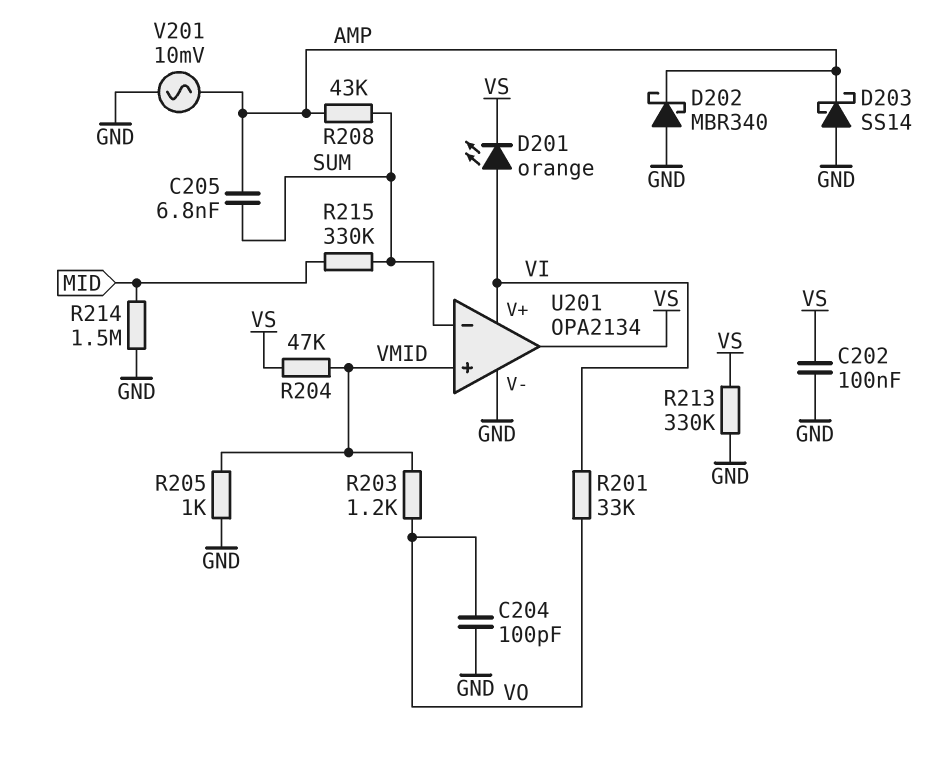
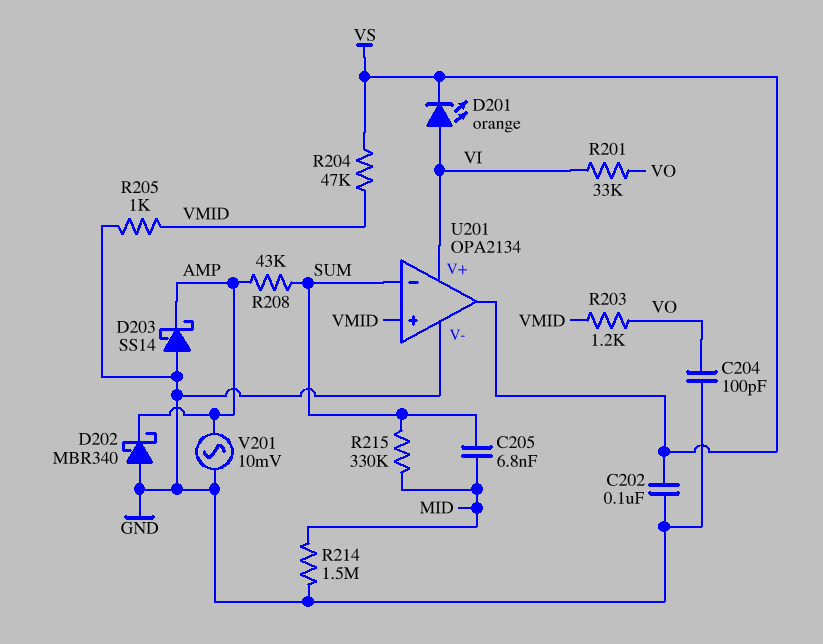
C205: 6.8nF (AMP, SUM) -> 6.8nF (MID, SUM)
R213: 330k (GND, VS) -> none

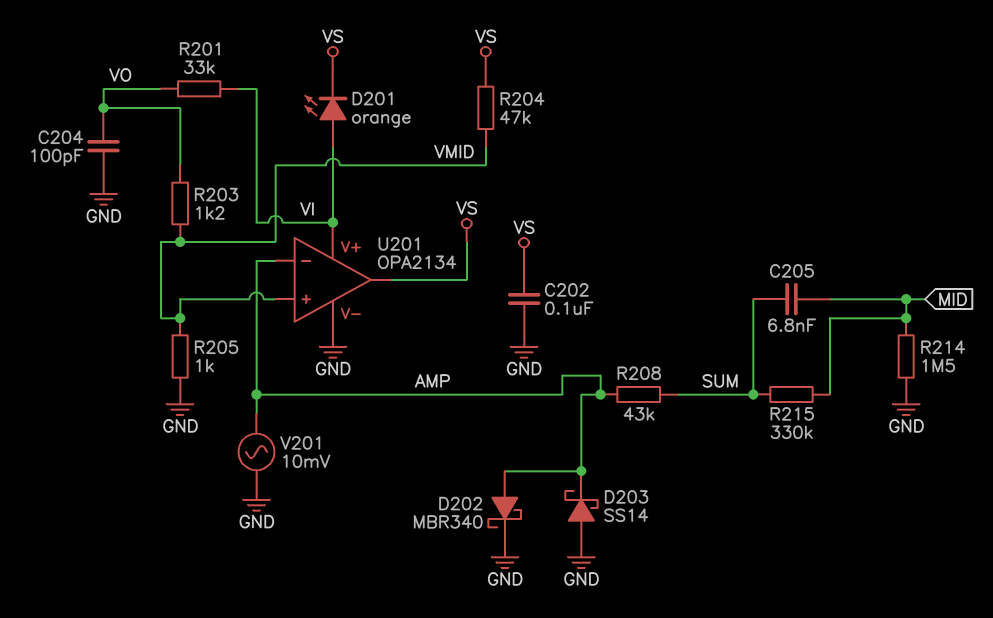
D202: schottky MBR340 (A GND, K AMP) -> schottky MBR340 (A AMP, K GND)
U201 pin in-: SUM -> AMP

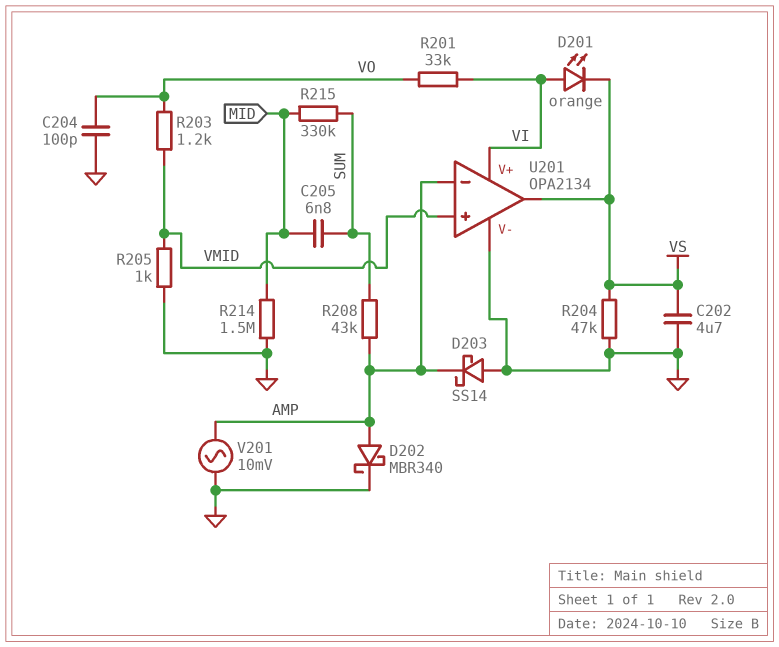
C202: 100nF (GND, VS) -> 4.7uF (GND, VS)
R204: 47k (VMID, VS) -> 47k (GND, VS)

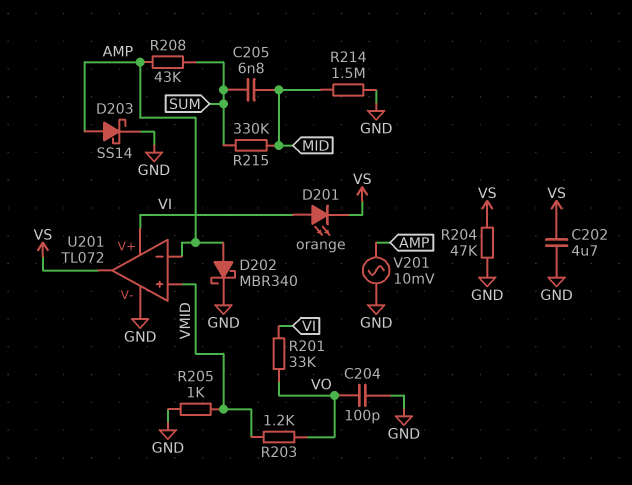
D203: schottky SS14 (A GND, K AMP) -> schottky SS14 (A AMP, K GND)
U201: OPA2134 -> TL072

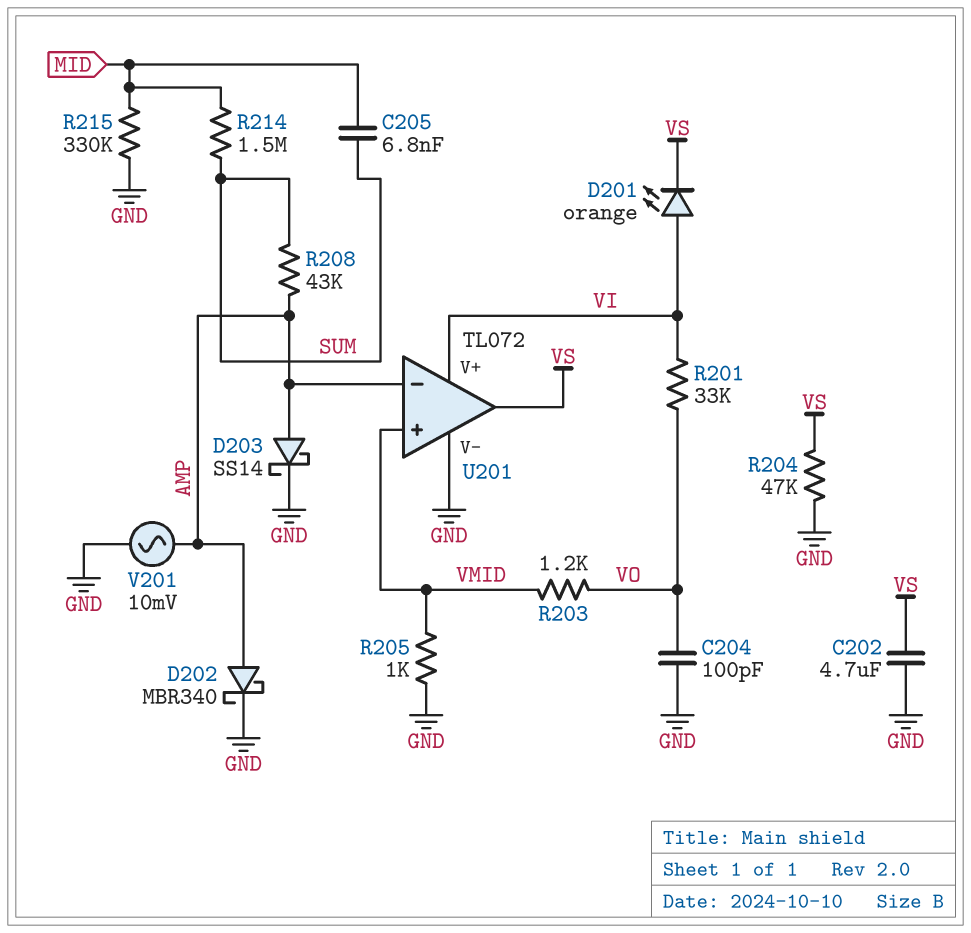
R214: 1.5M (GND, MID) -> 1.5M (MID, SUM)
R215: 330k (MID, SUM) -> 330k (GND, MID)

